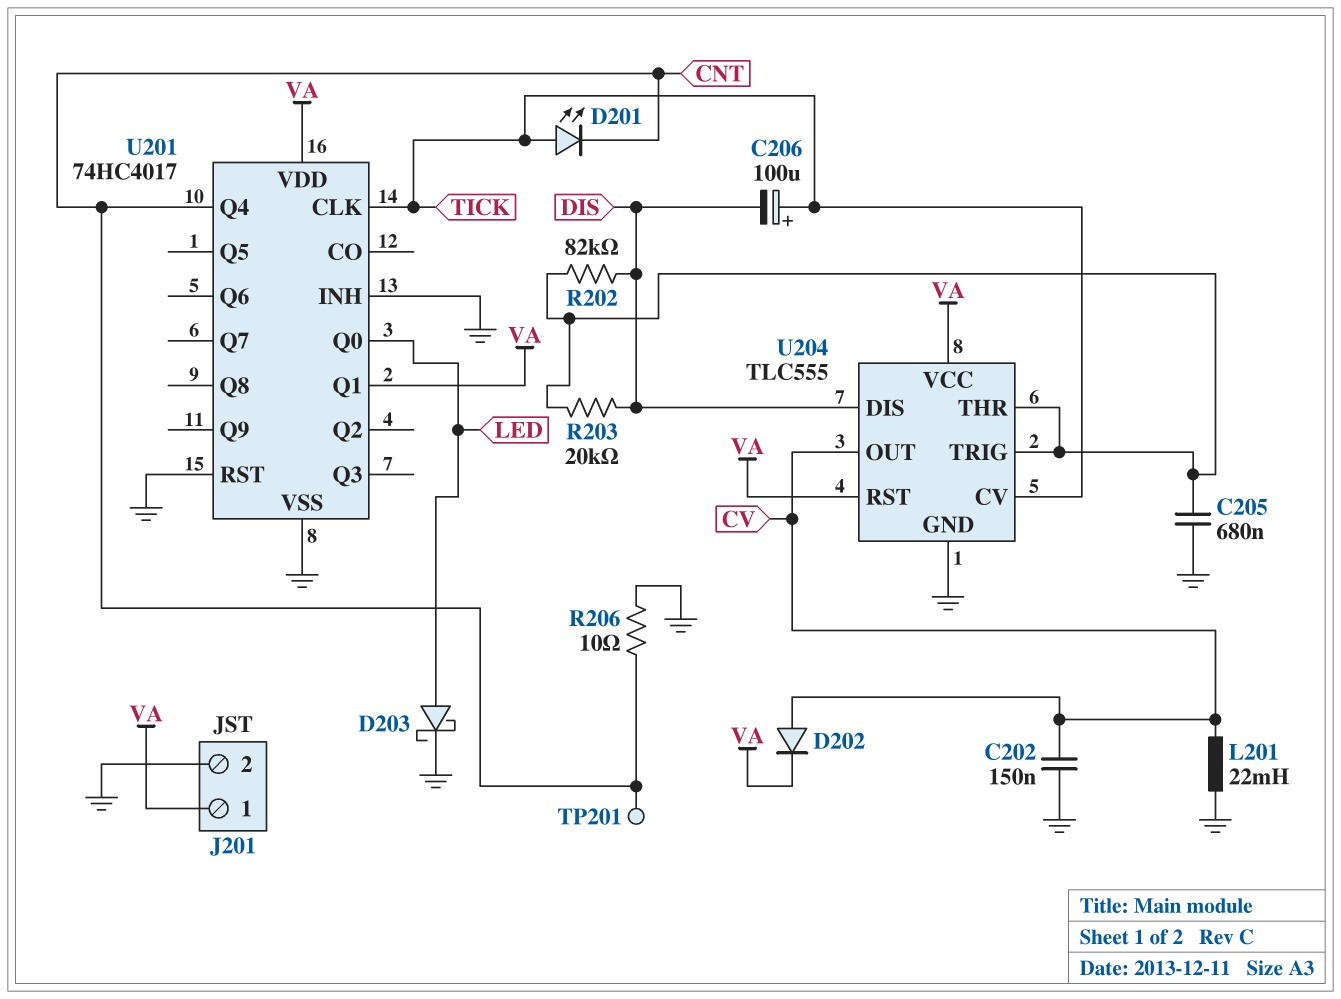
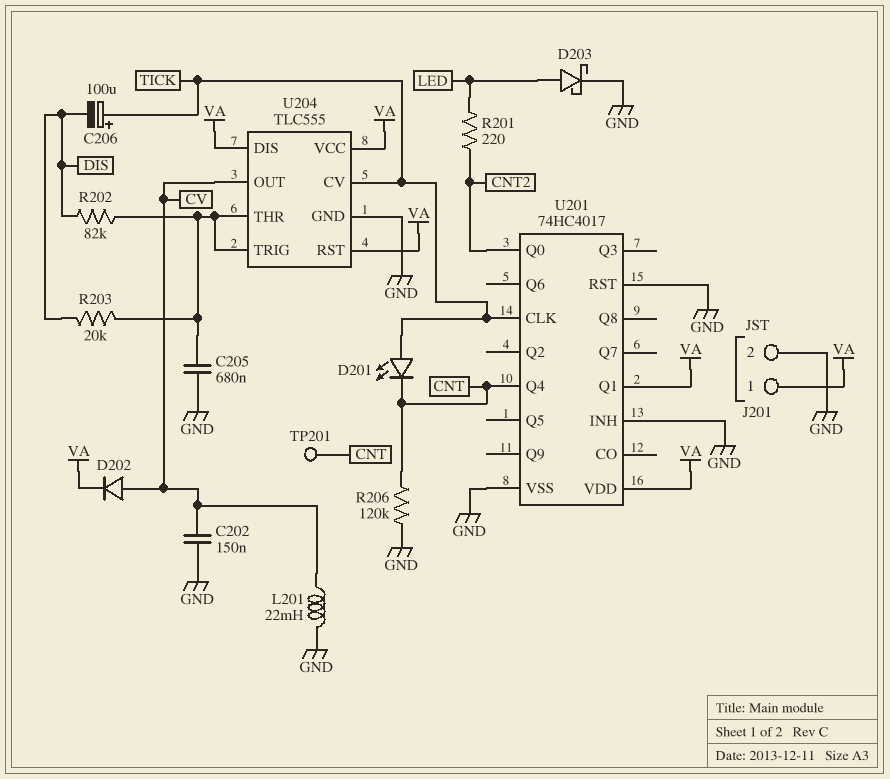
R201: none -> 220 (CNT2, LED)
R206: 10 (CNT, GND) -> 120k (CNT, GND)
U201 pin Q0: LED -> CNT2
U204 pin DIS: DIS -> VA

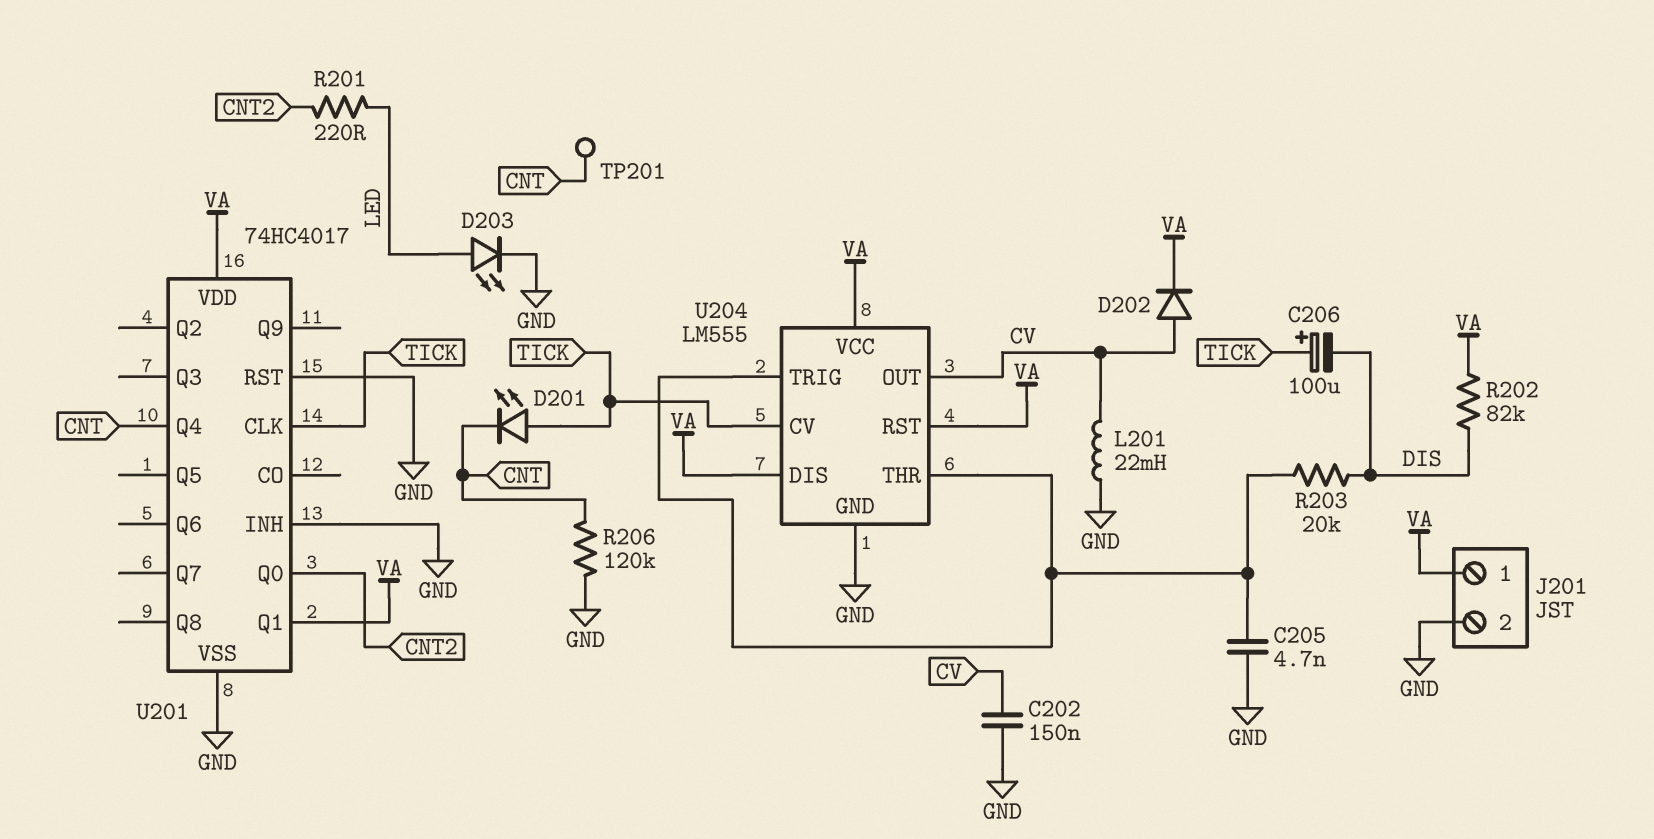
C205: 680nF (GND, U204/THR) -> 4.7nF (GND, U204/THR)
D203: schottky (A LED, K GND) -> LED (A LED, K GND)
R202: 82k (DIS, U204/THR) -> 82k (DIS, VA)
U204: TLC555 -> LM555

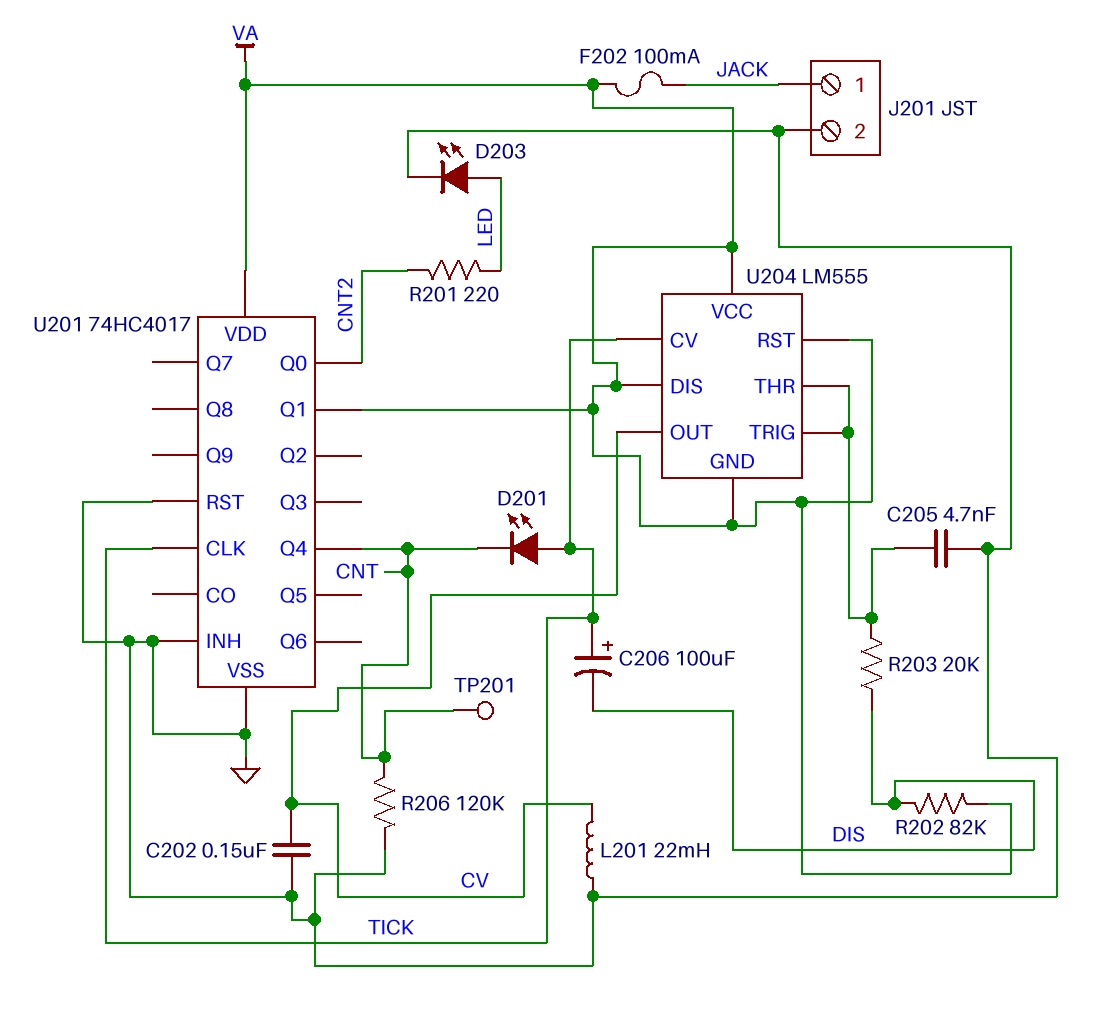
D202: diode (A CV, K VA) -> none
F202: none -> 100mA (JACK, VA)
J201 pin 1: VA -> JACK
U204 pin GND: GND -> VA

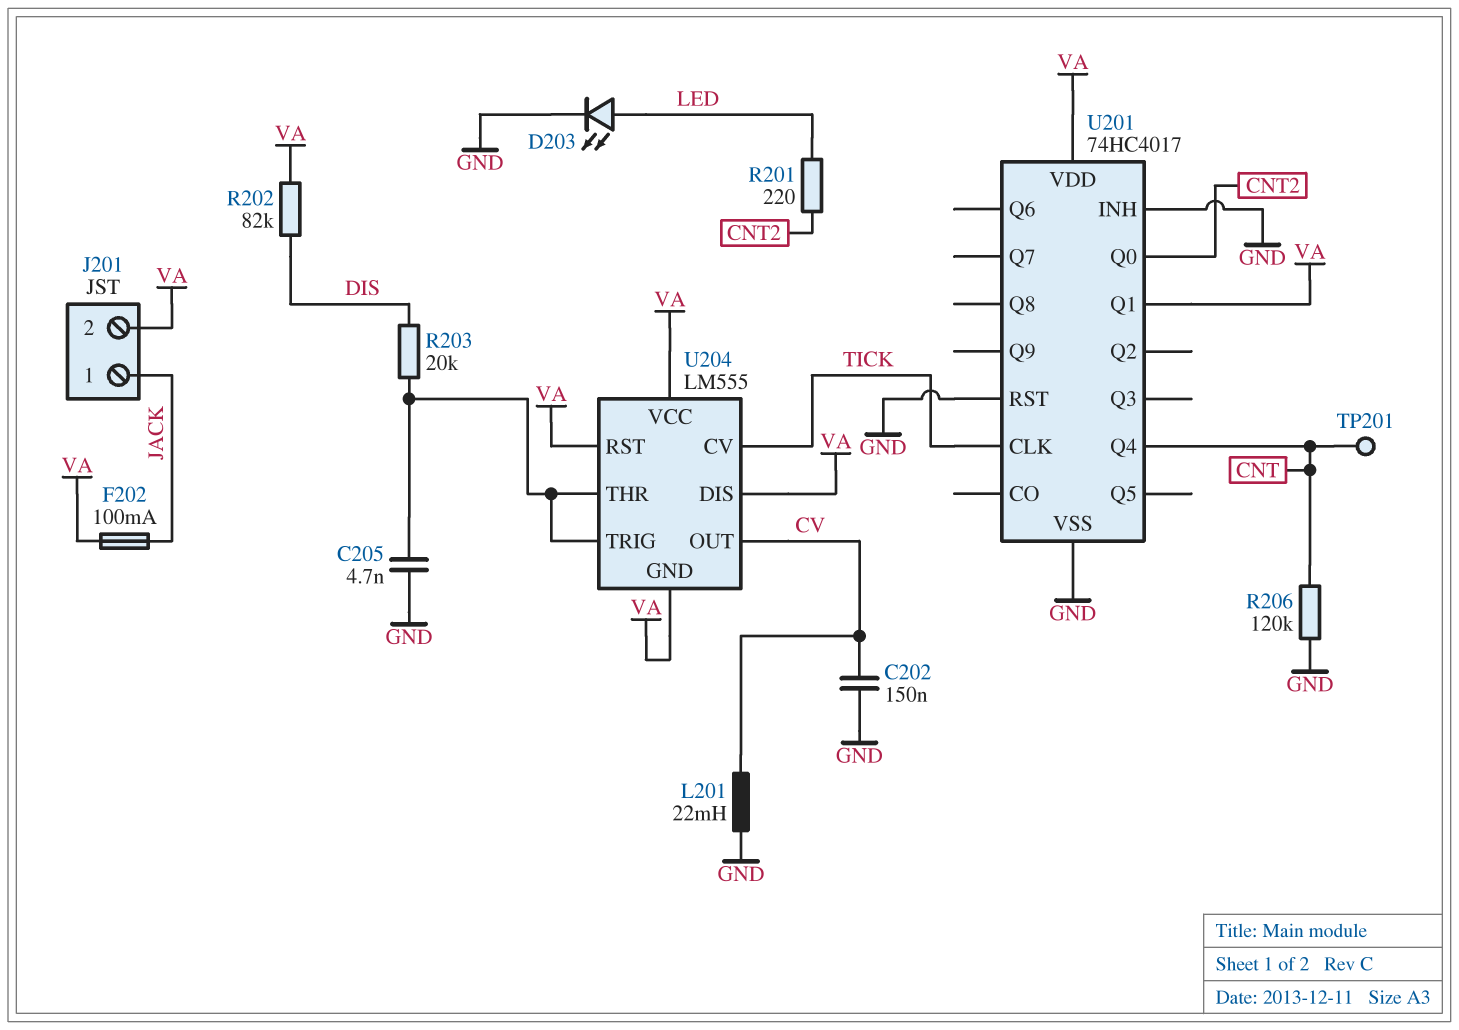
C206: 100uF (plus TICK, minus DIS) -> none
D201: LED (A TICK, K CNT) -> none
J201 pin 2: GND -> VA

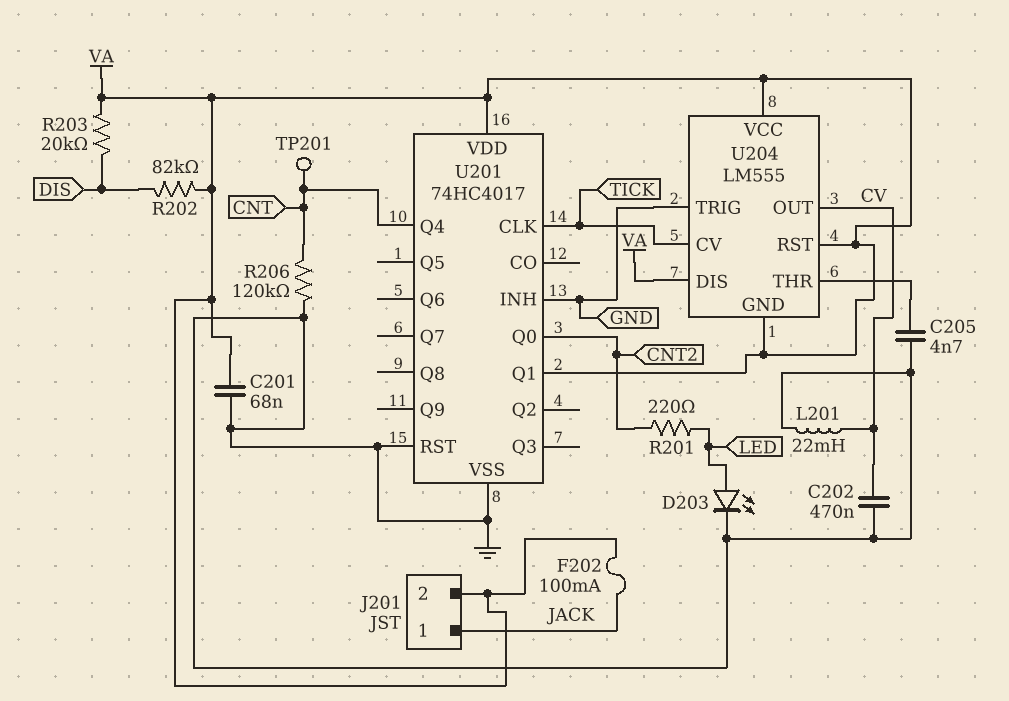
C201: none -> 68nF (GND, VA)
C202: 150nF (CV, GND) -> 470nF (CV, GND)
R203: 20k (DIS, U204/THR) -> 20k (DIS, VA)
U204 pin TRIG: U204/THR -> GND

